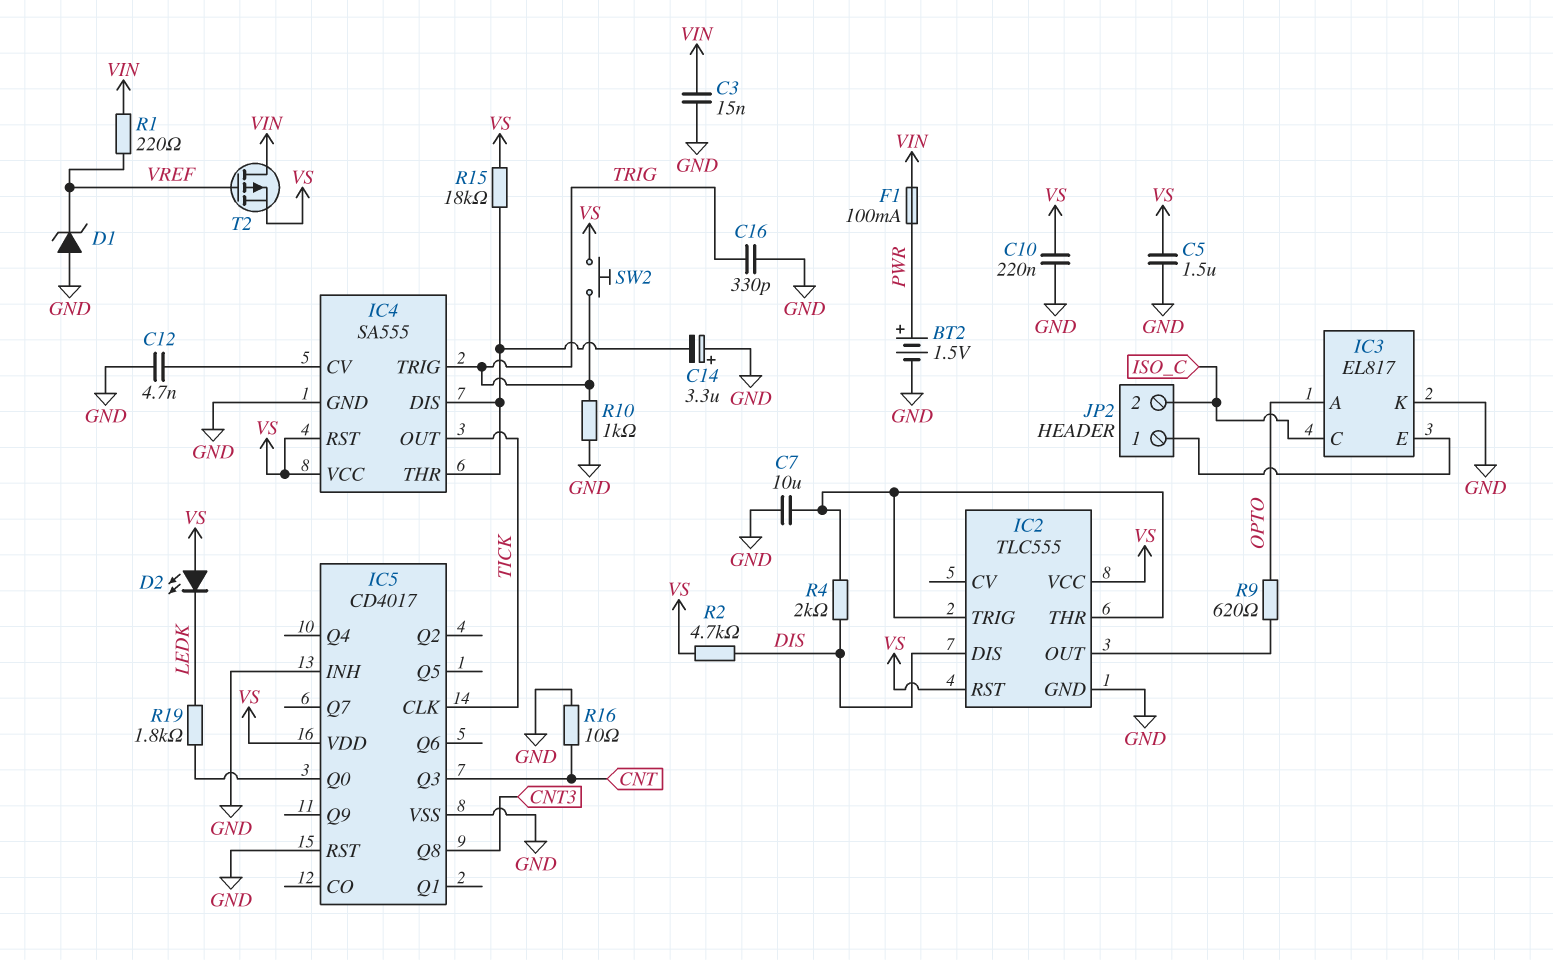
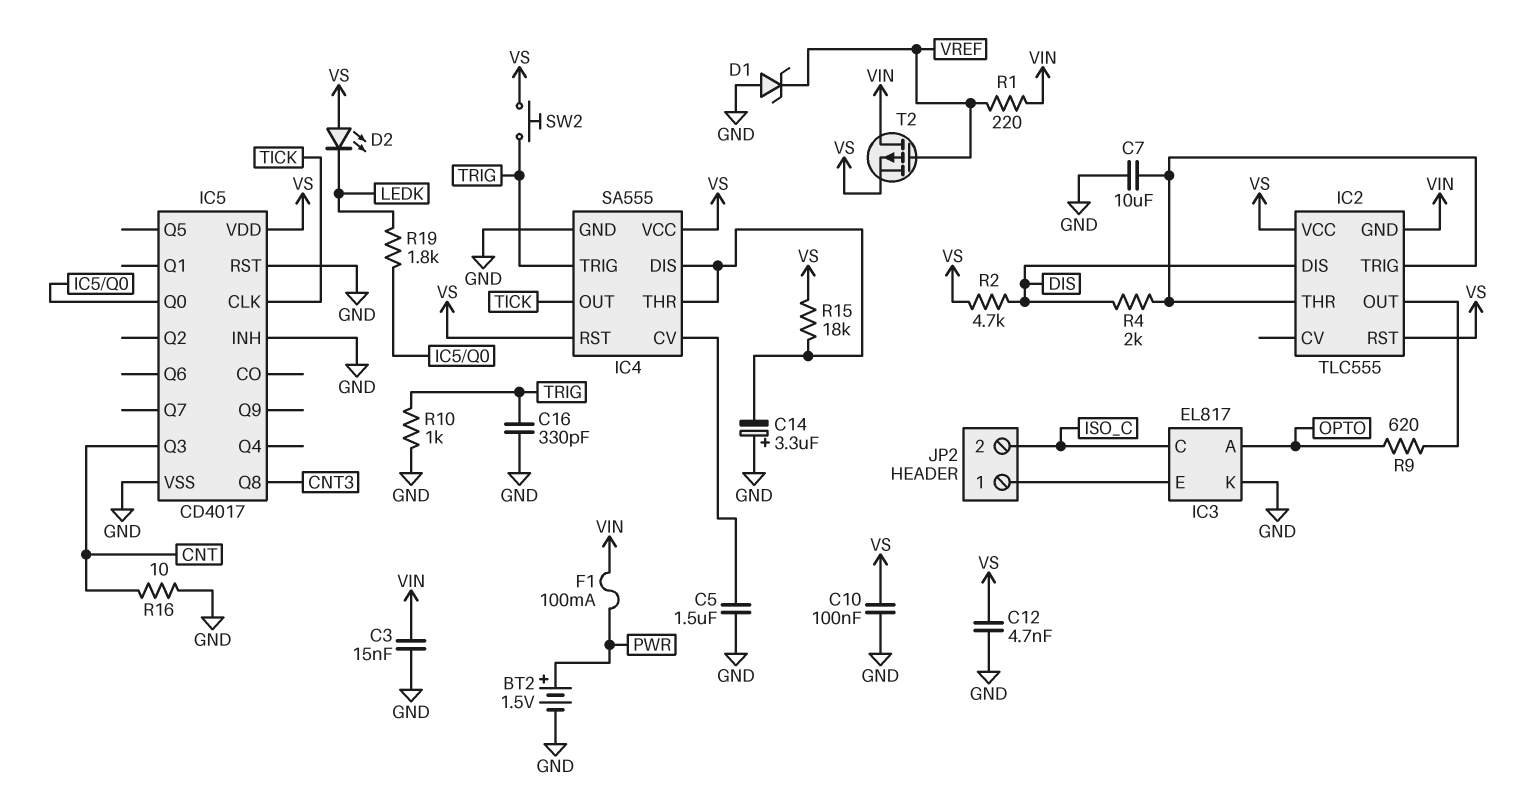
C5: 1.5uF (GND, VS) -> 1.5uF (GND, IC4/CV)
C10: 220nF (GND, VS) -> 100nF (GND, VS)
C12: 4.7nF (GND, IC4/CV) -> 4.7nF (GND, VS)
IC2 pin GND: GND -> VIN

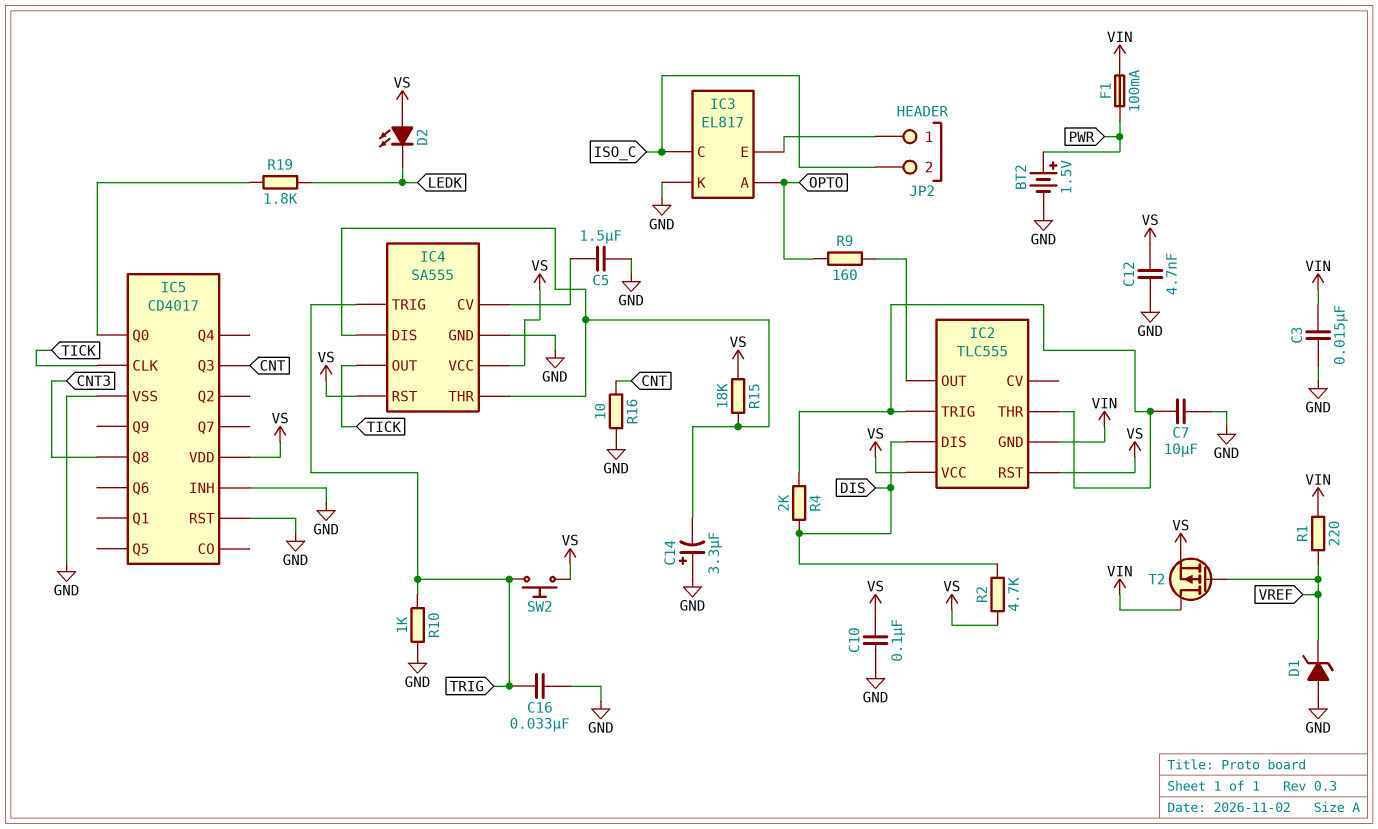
C16: 330pF (GND, TRIG) -> 33nF (GND, TRIG)
R9: 620 (IC2/OUT, OPTO) -> 160 (IC2/OUT, OPTO)

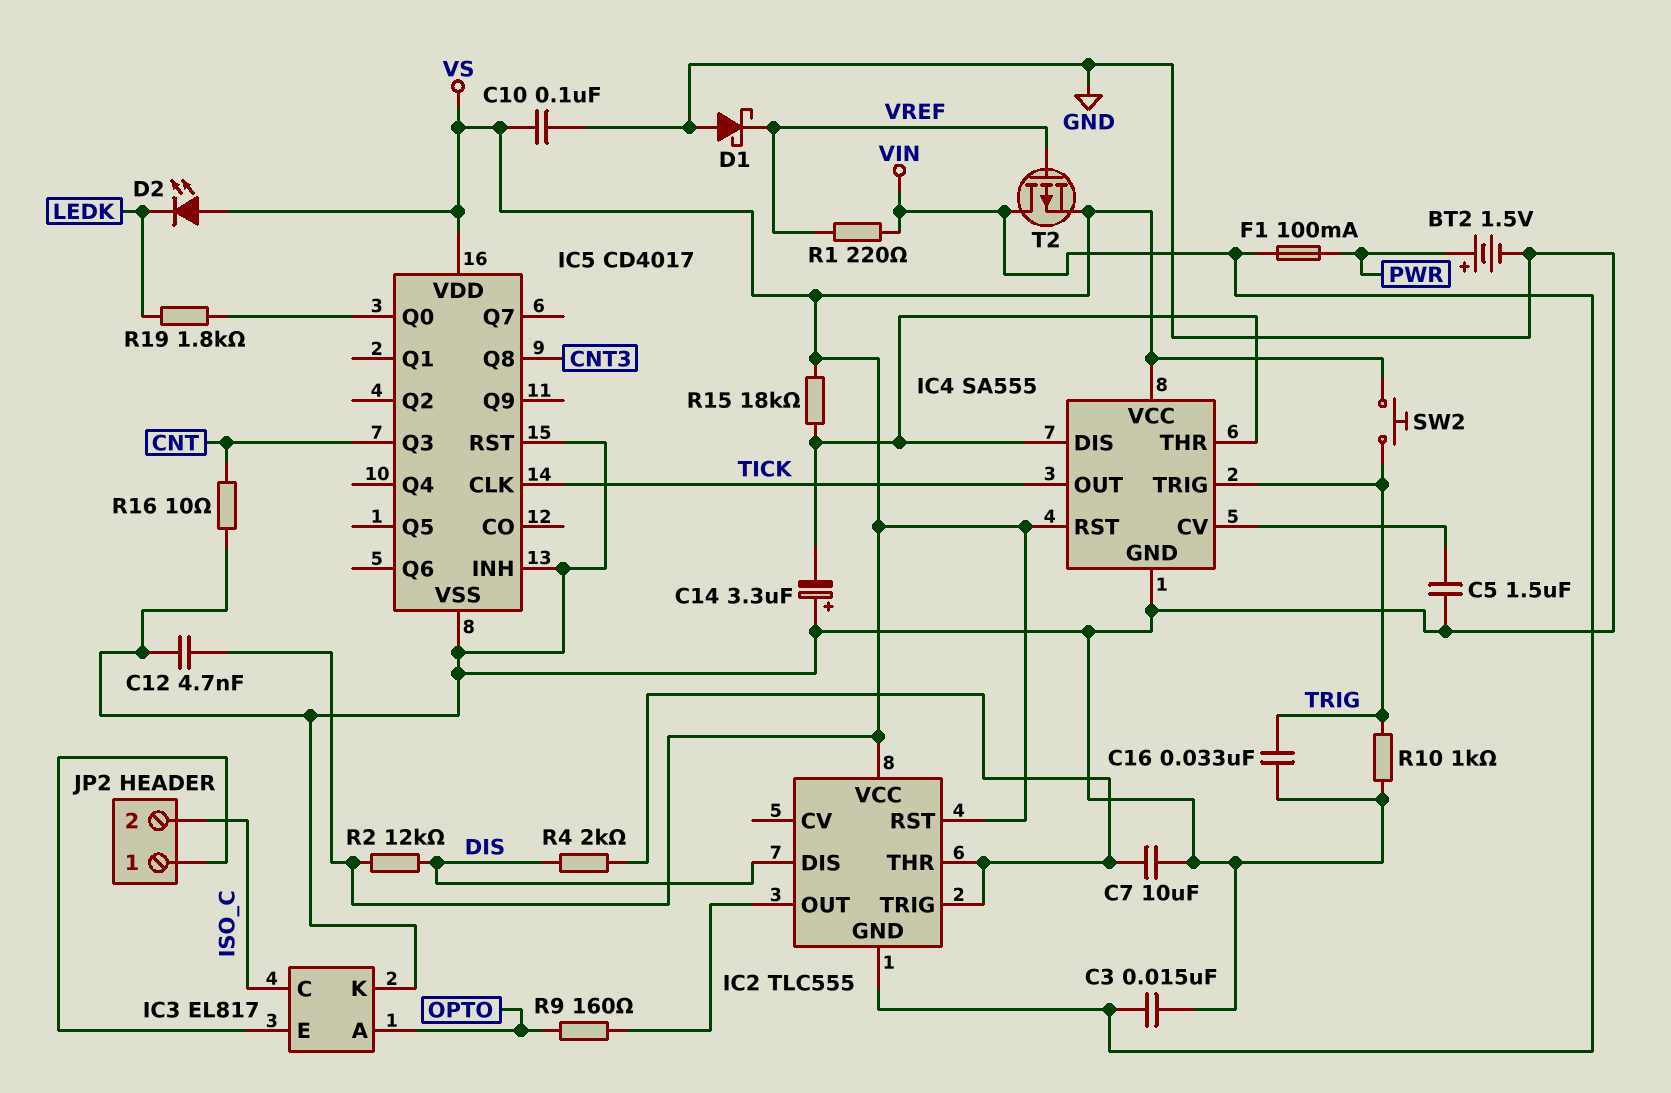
D1: zener (A GND, K VREF) -> schottky (A GND, K VREF)
R2: 4.7k (DIS, VS) -> 12k (DIS, VS)

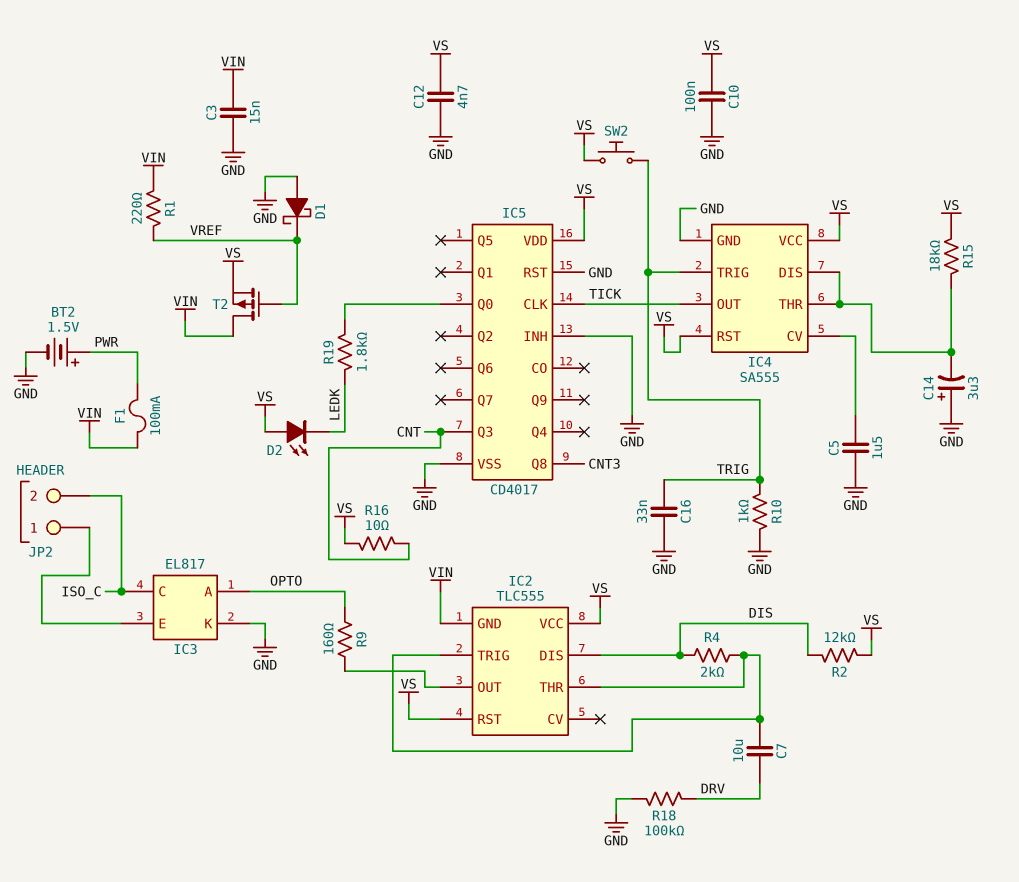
C7: 10uF (GND, IC2/THR) -> 10uF (DRV, IC2/THR)
R16: 10 (CNT, GND) -> 10 (CNT, VS)
R18: none -> 100k (DRV, GND)

